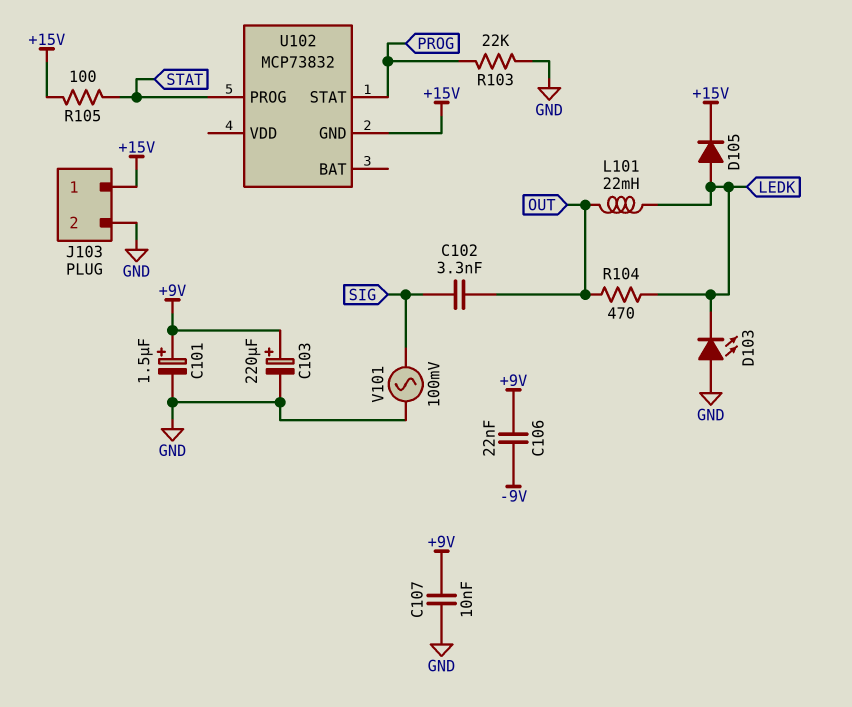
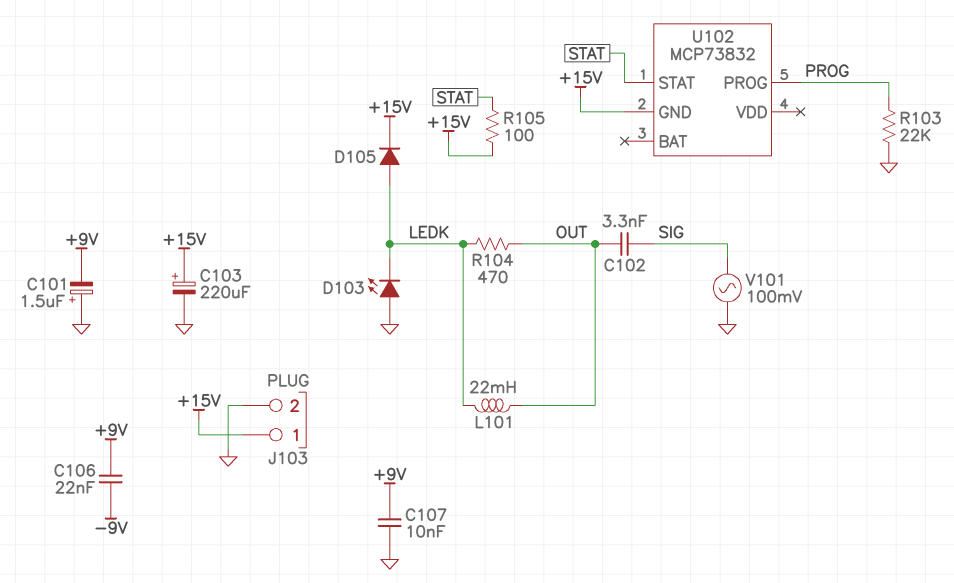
C101: 1.5uF (plus +9V, minus GND) -> 1.5uF (plus GND, minus +9V)
C103: 220uF (plus +9V, minus GND) -> 220uF (plus +15V, minus GND)
U102 pin PROG: STAT -> PROG
U102 pin STAT: PROG -> STAT

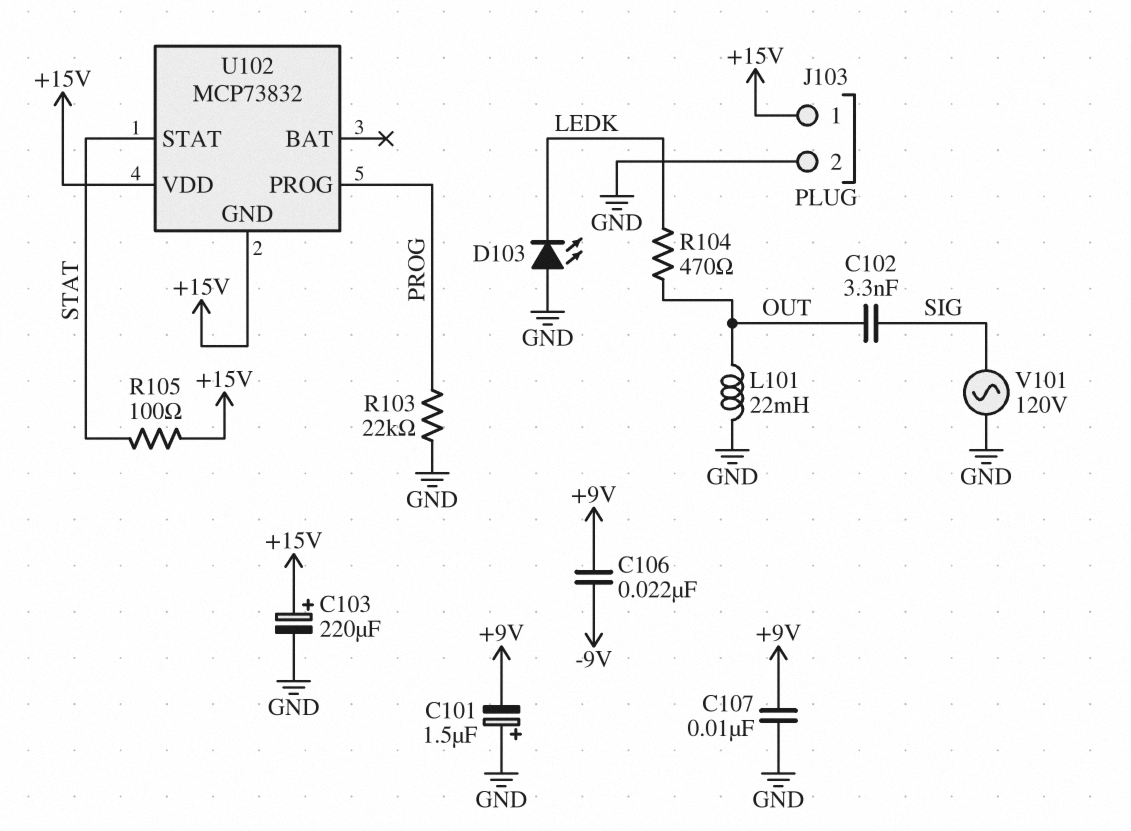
D105: diode (A LEDK, K +15V) -> none
L101: 22mH (LEDK, OUT) -> 22mH (GND, OUT)
U102 pin VDD: none -> +15V
V101: AC 100mV (GND, SIG) -> AC 120V (GND, SIG)

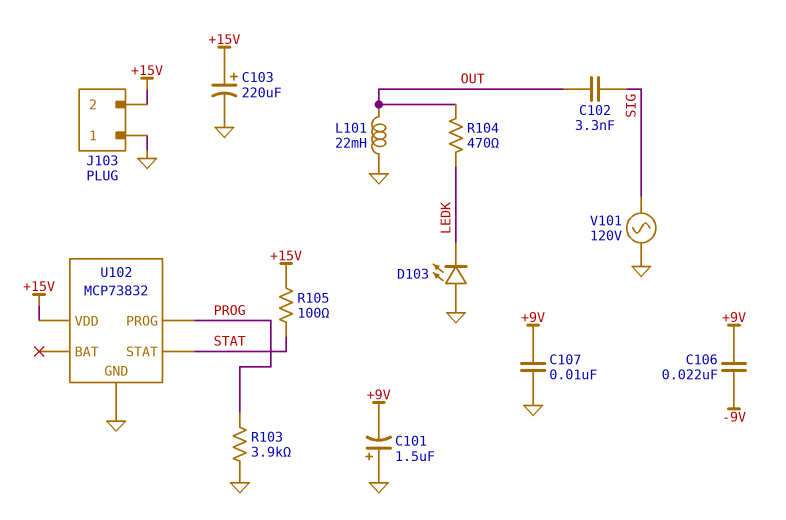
J103 pin 1: +15V -> GND
J103 pin 2: GND -> +15V
R103: 22k (GND, PROG) -> 3.9k (GND, PROG)
U102 pin GND: +15V -> GND

